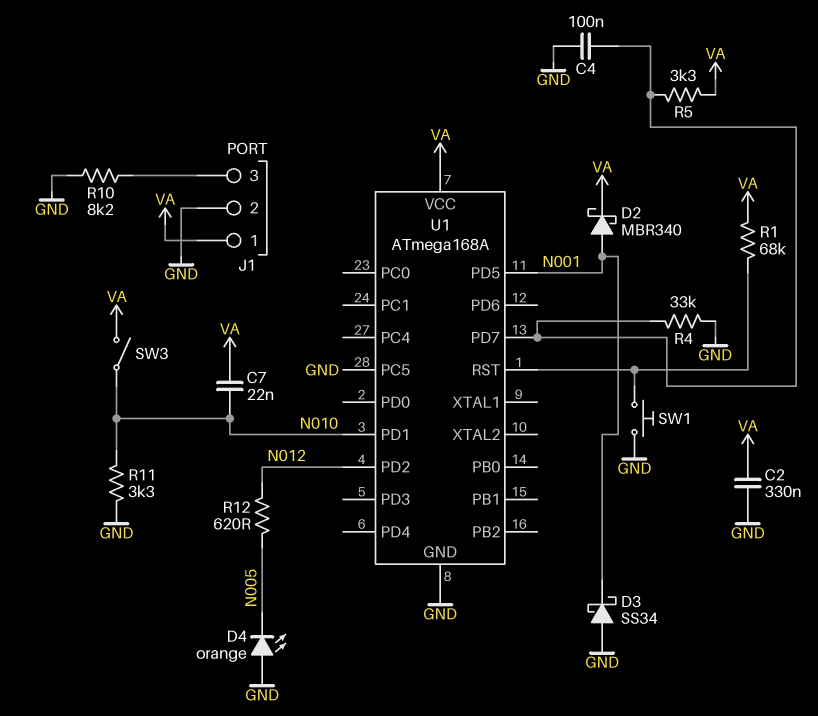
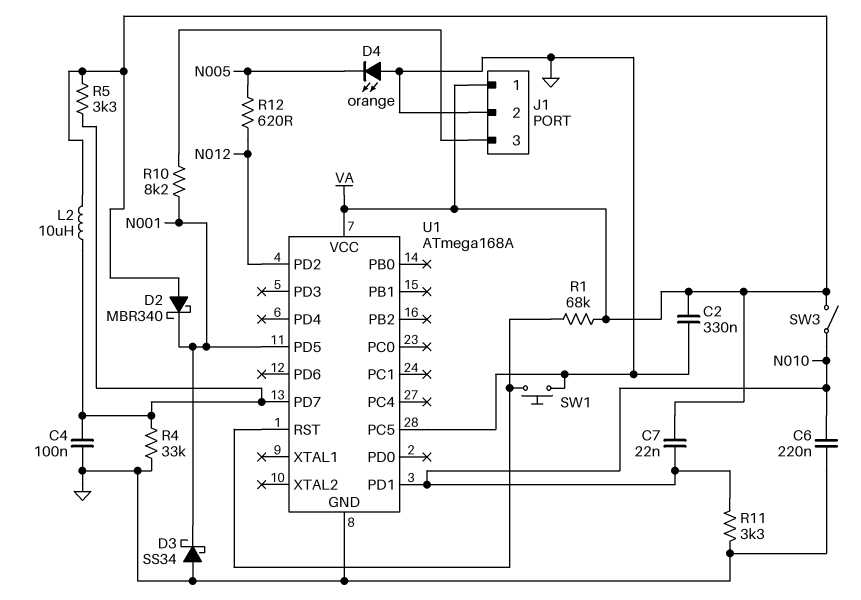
C6: none -> 220nF (GND, N010)
D2: schottky MBR340 (A N001, K VA) -> schottky MBR340 (A VA, K N001)
L2: none -> 10uH (U1/PD7, VA)
R10: 8.2k (GND, J1/3) -> 8.2k (J1/3, N001)

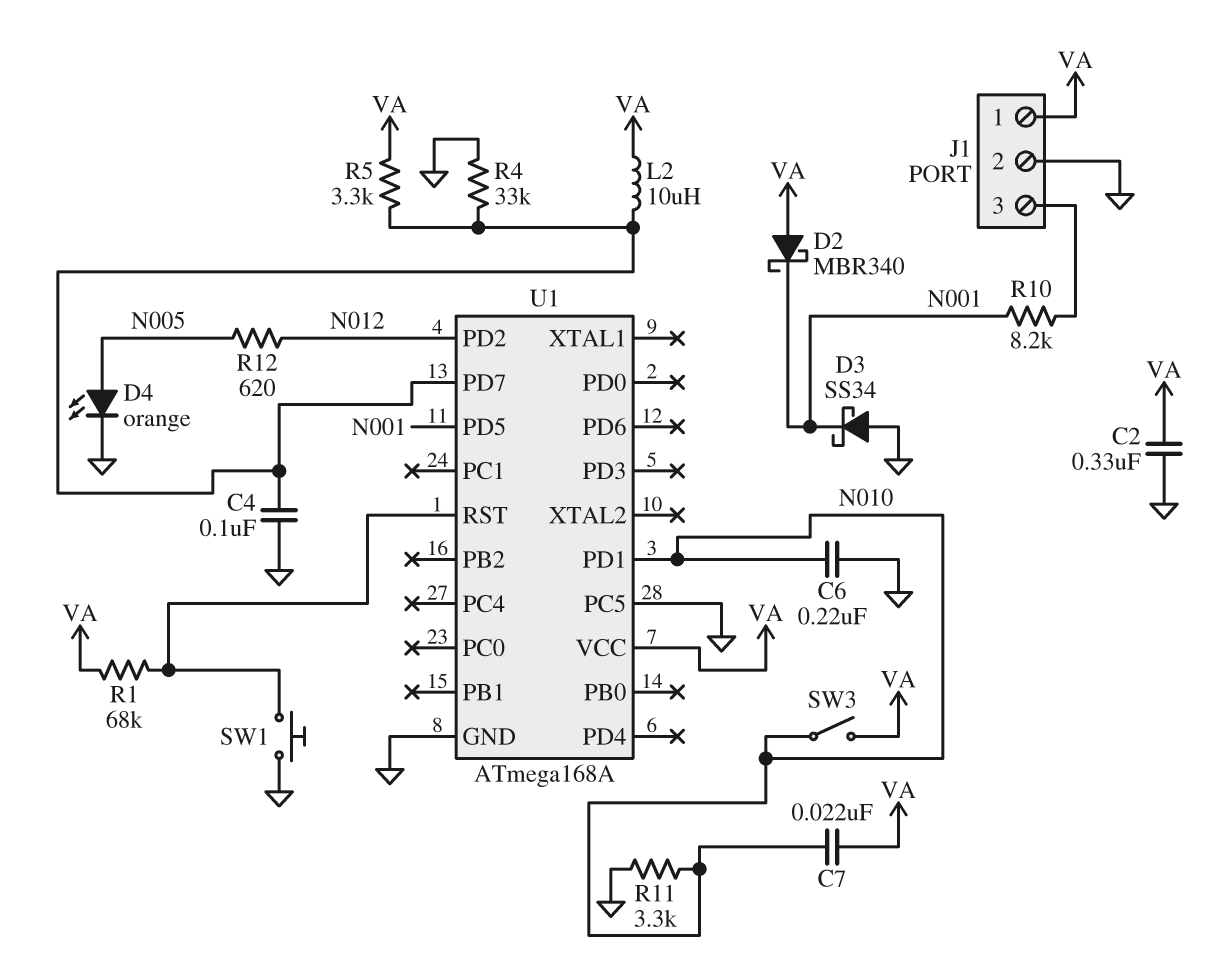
D4: LED orange (A GND, K N005) -> LED orange (A N005, K GND)

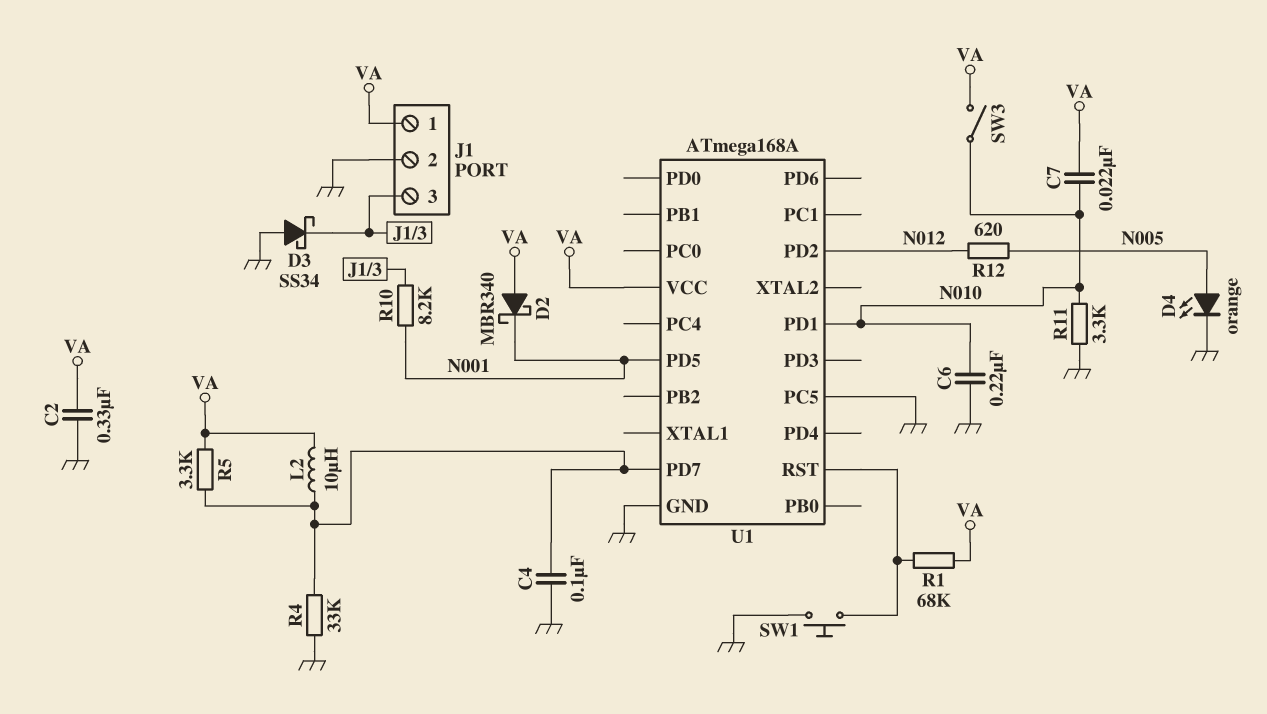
D3: schottky SS34 (A GND, K N001) -> schottky SS34 (A GND, K J1/3)

